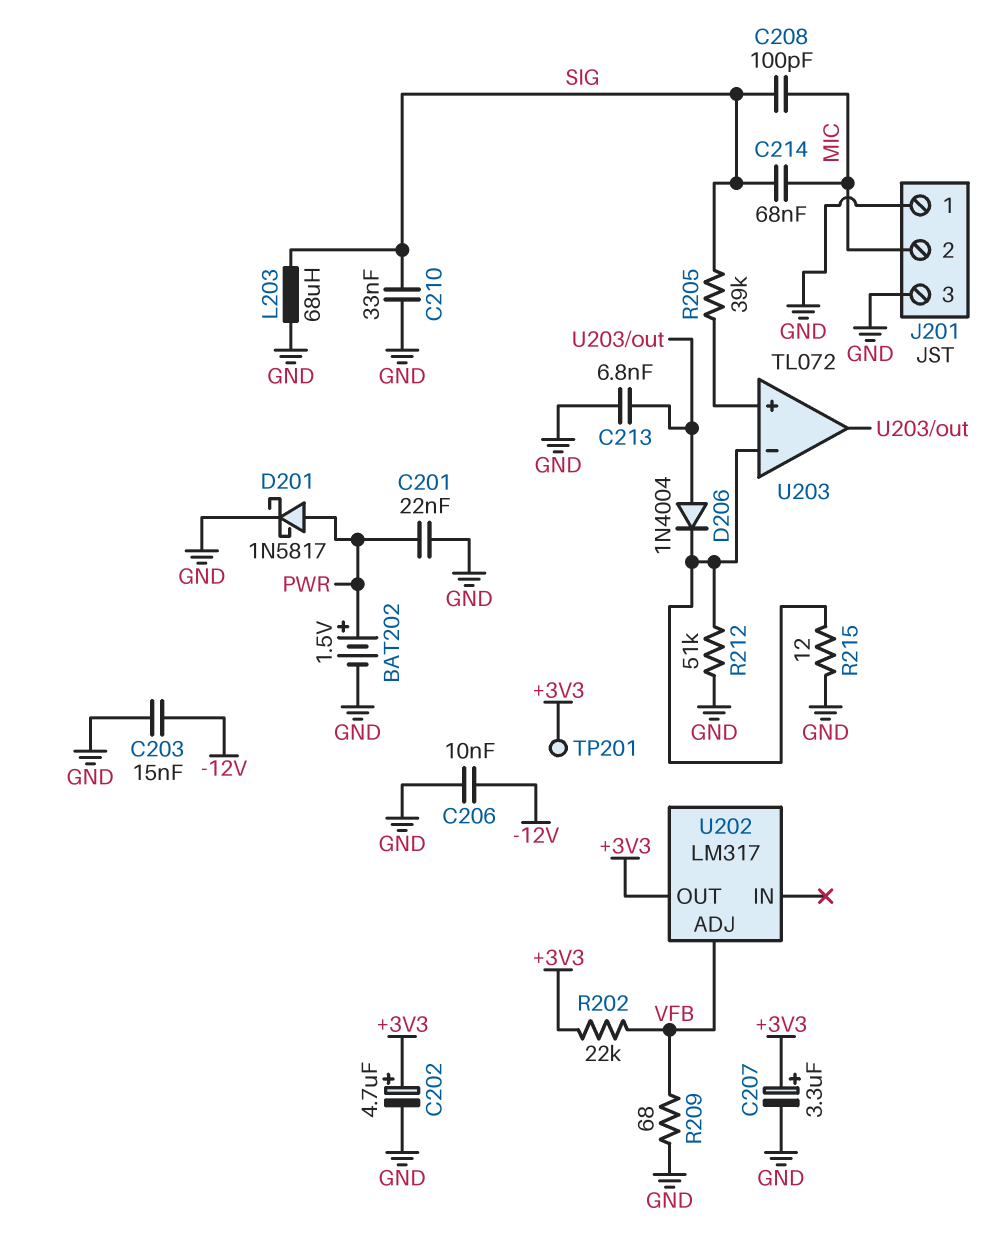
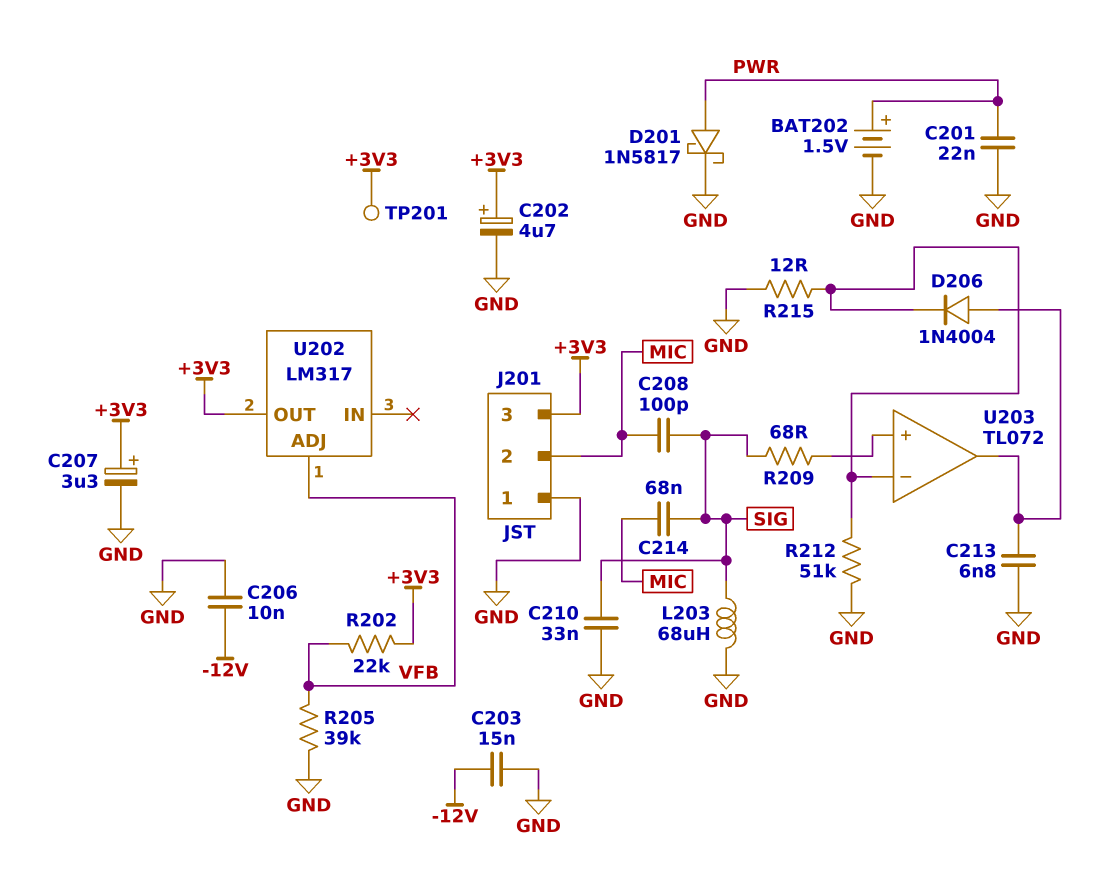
J201 pin 3: GND -> +3V3
R205: 39k (SIG, U203/in+) -> 39k (GND, VFB)
R209: 68 (GND, VFB) -> 68 (SIG, U203/in+)

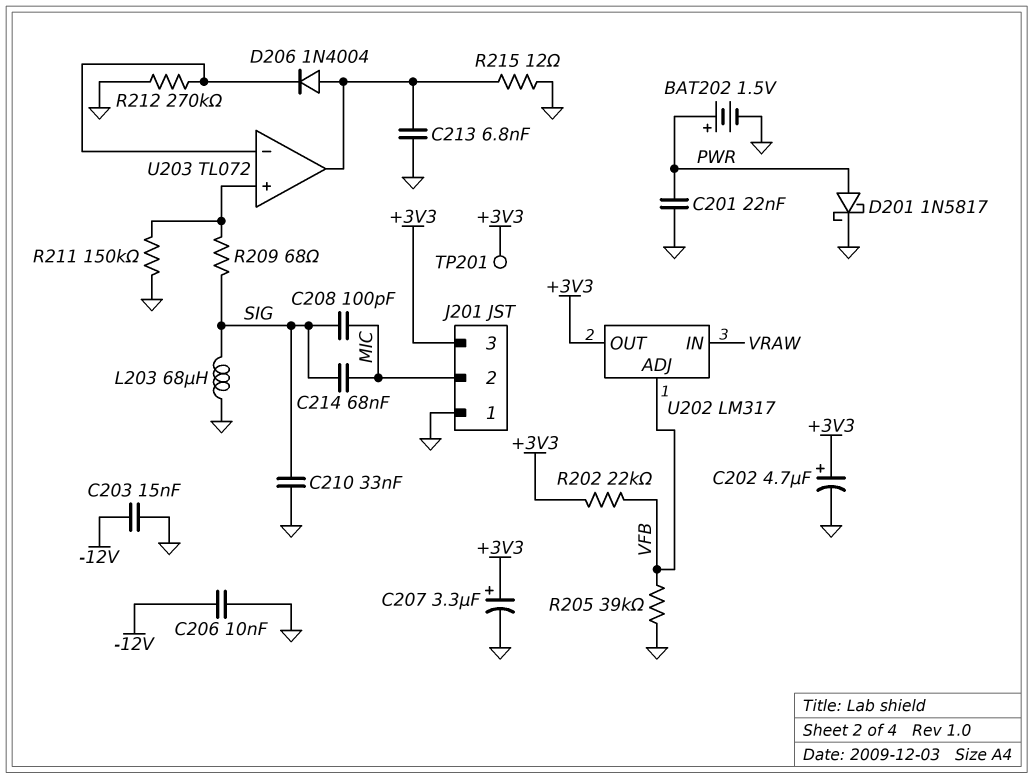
R211: none -> 150k (GND, U203/in+)
R212: 51k (GND, U203/in-) -> 270k (GND, U203/in-)
R215: 12 (GND, U203/in-) -> 12 (GND, U203/out)
U202 pin IN: none -> VRAW

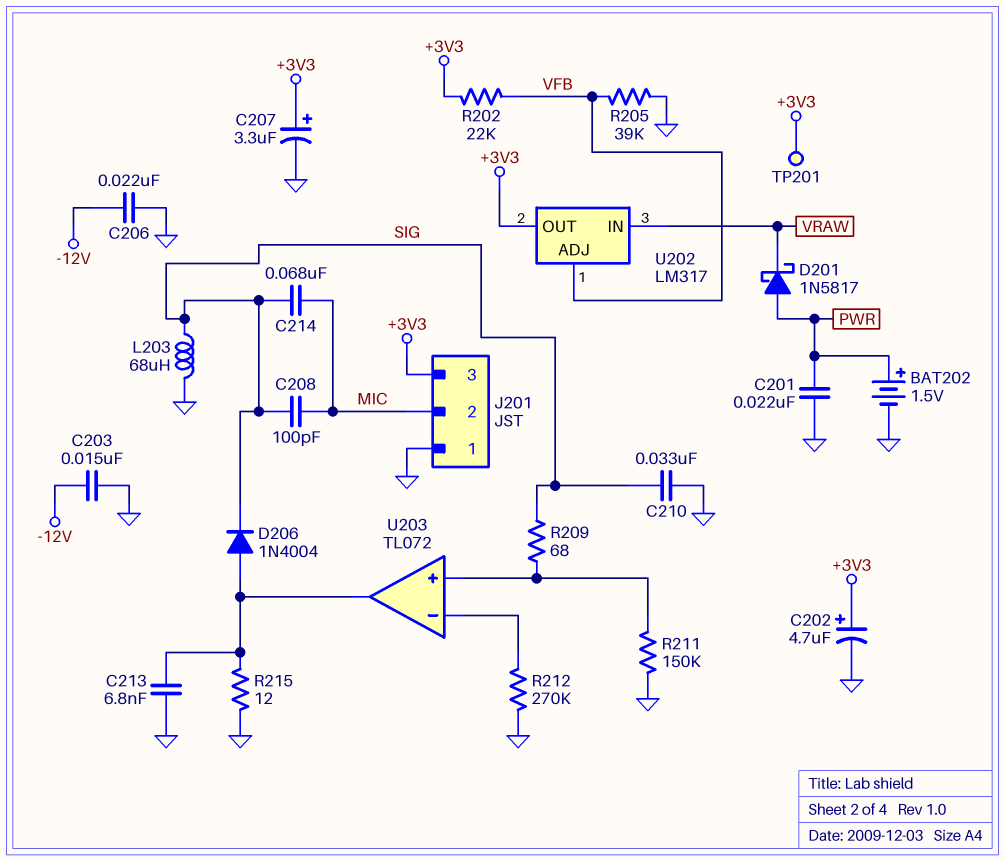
C206: 10nF (-12V, GND) -> 22nF (-12V, GND)
D201: schottky 1N5817 (A PWR, K GND) -> schottky 1N5817 (A PWR, K VRAW)
D206: diode 1N4004 (A U203/out, K U203/in-) -> diode 1N4004 (A U203/out, K SIG)

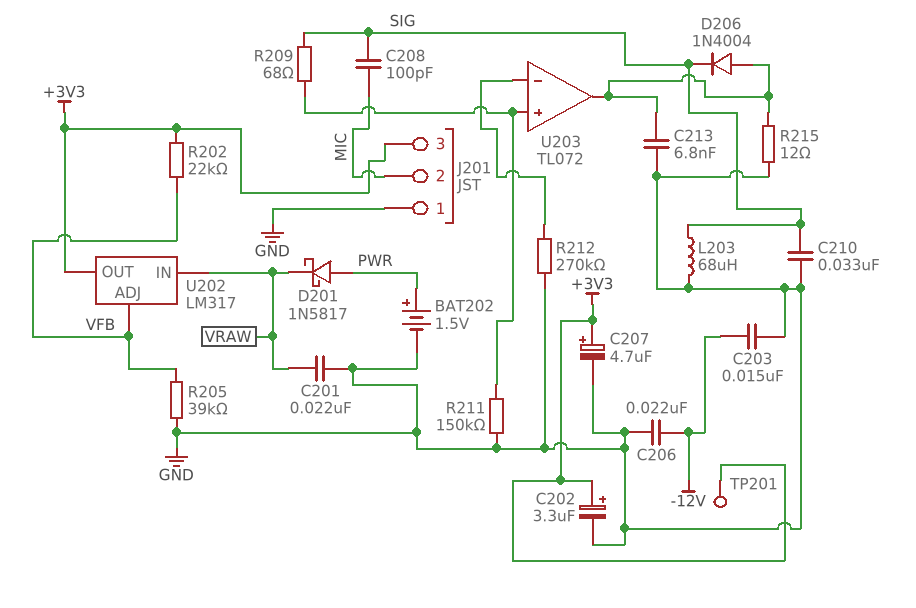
C201: 22nF (GND, PWR) -> 22nF (GND, VRAW)
C202: 4.7uF (plus +3V3, minus GND) -> 3.3uF (plus +3V3, minus GND)
C207: 3.3uF (plus +3V3, minus GND) -> 4.7uF (plus +3V3, minus GND)
C214: 68nF (MIC, SIG) -> none

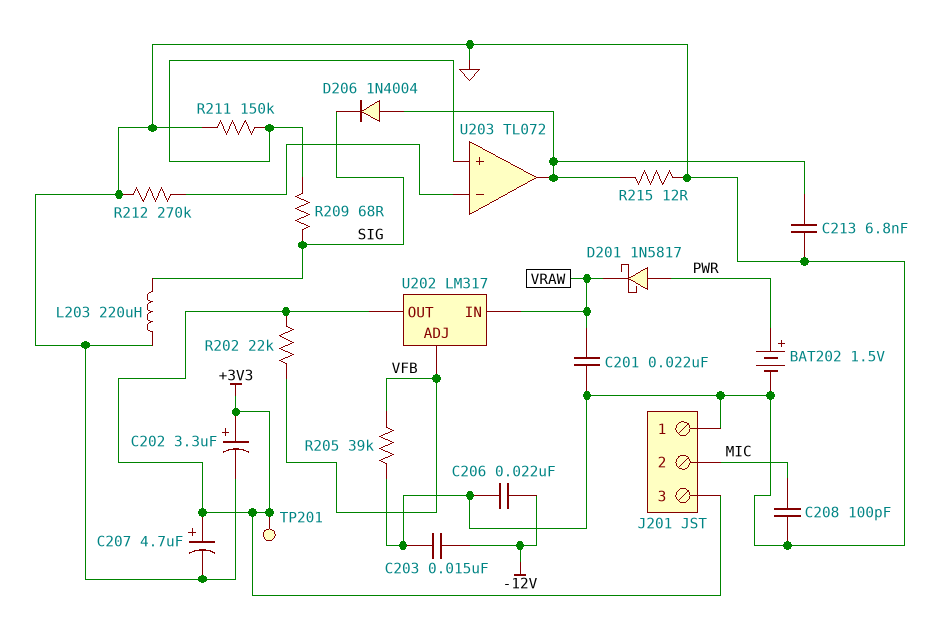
C208: 100pF (MIC, SIG) -> 100pF (GND, MIC)
C210: 33nF (GND, SIG) -> none
L203: 68uH (GND, SIG) -> 220uH (GND, SIG)

